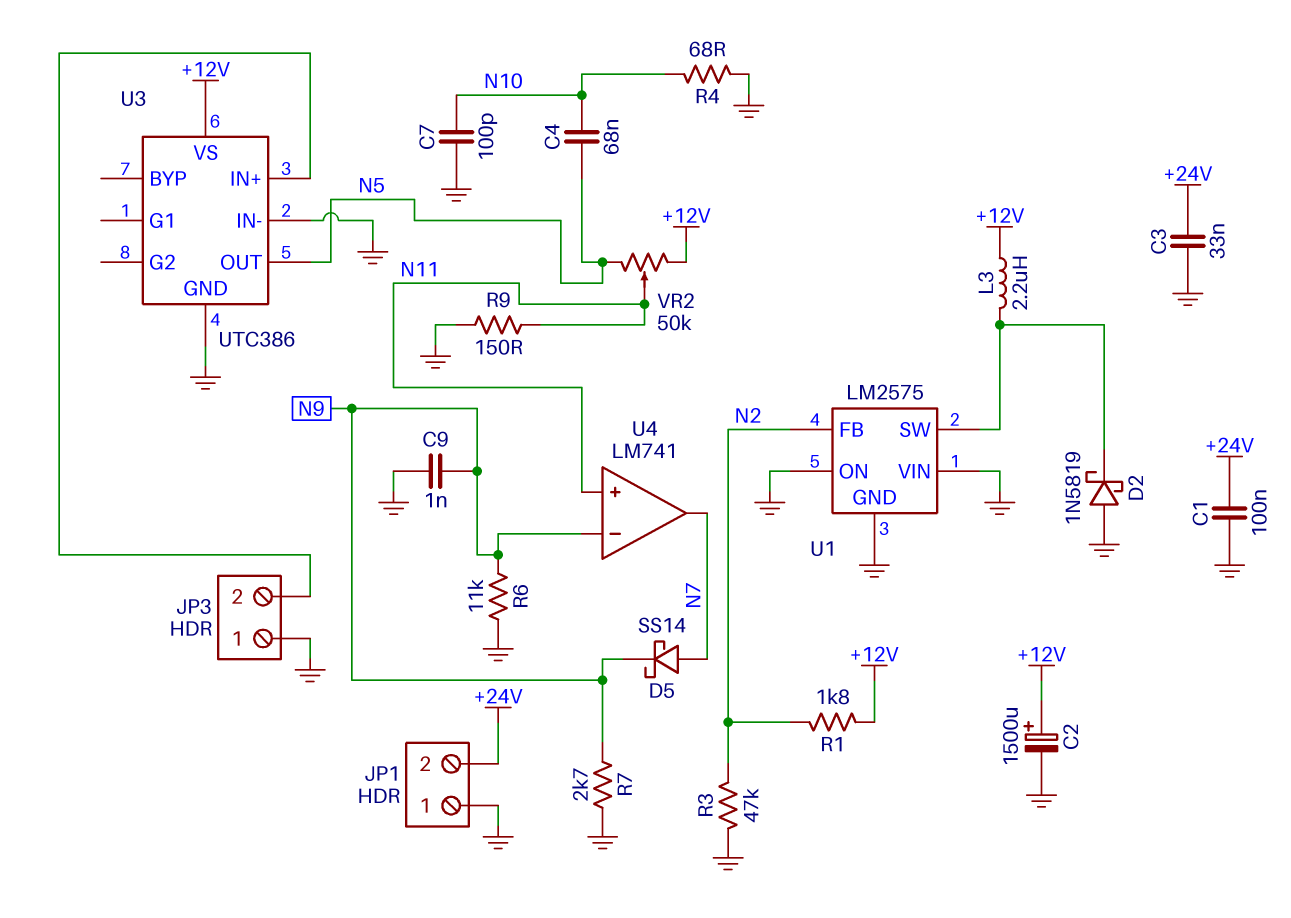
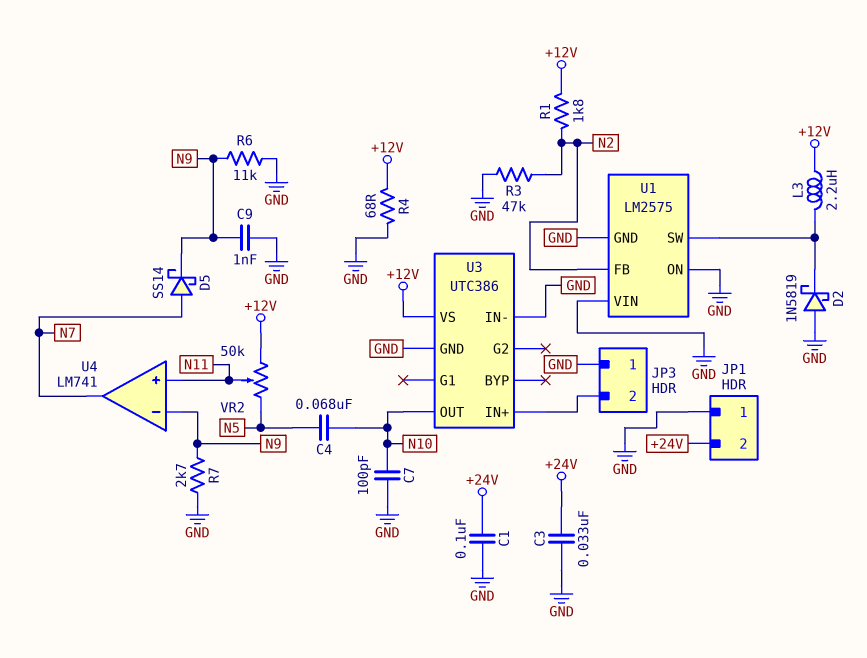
C2: 1500uF (plus +12V, minus GND) -> none
R4: 68 (GND, N10) -> 68 (+12V, GND)
R9: 150 (GND, N11) -> none
U3 pin OUT: N5 -> N10

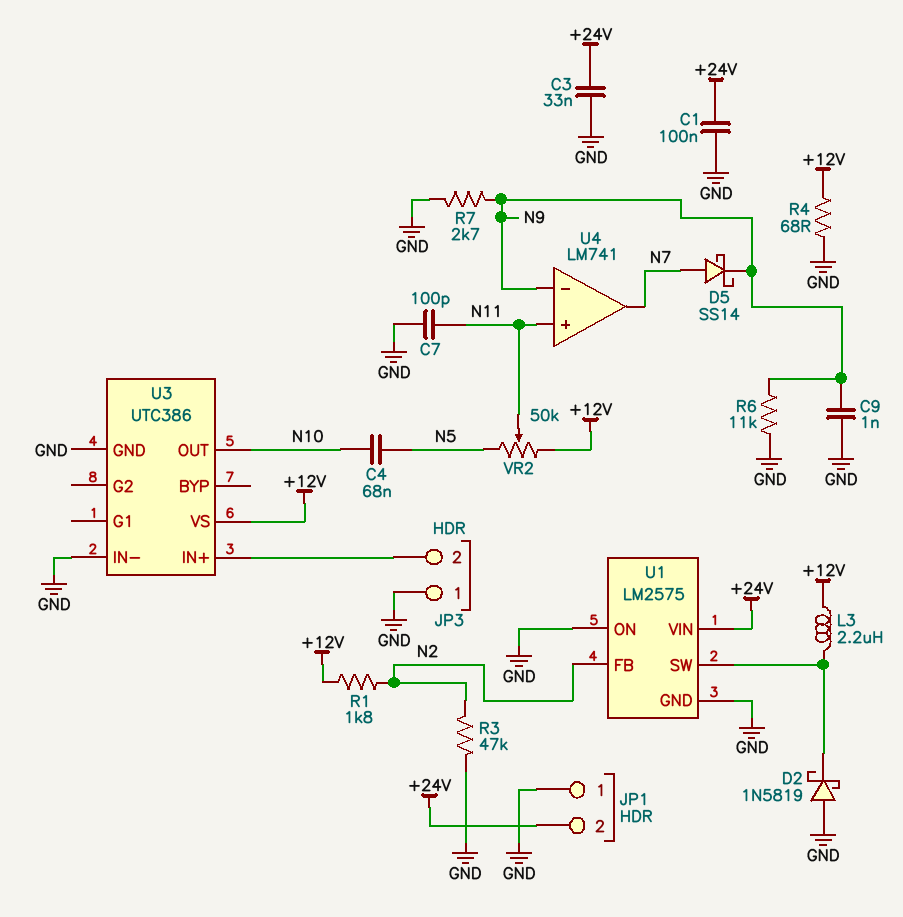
C7: 100pF (GND, N10) -> 100pF (GND, N11)
U1 pin VIN: GND -> +24V

